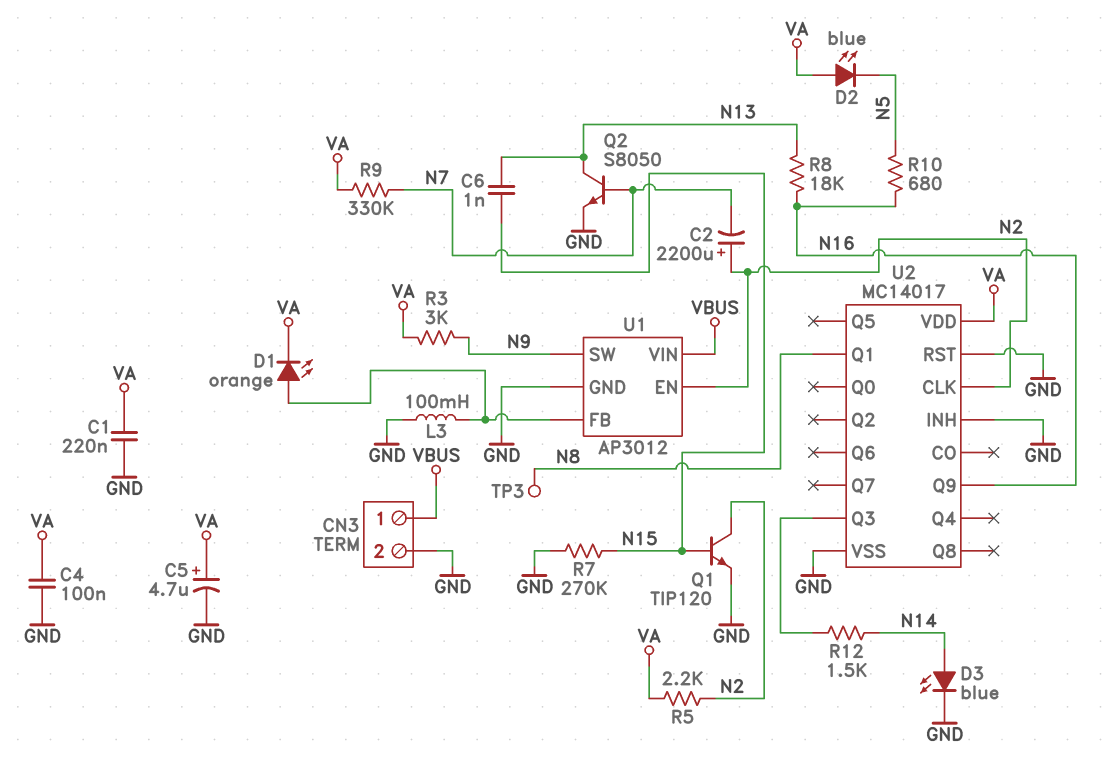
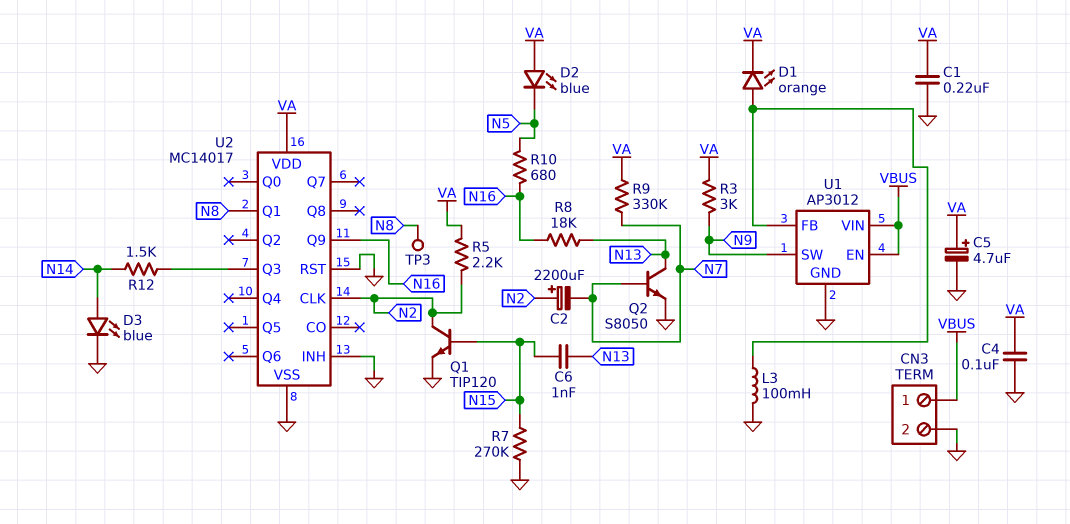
U1 pin EN: N2 -> VBUS

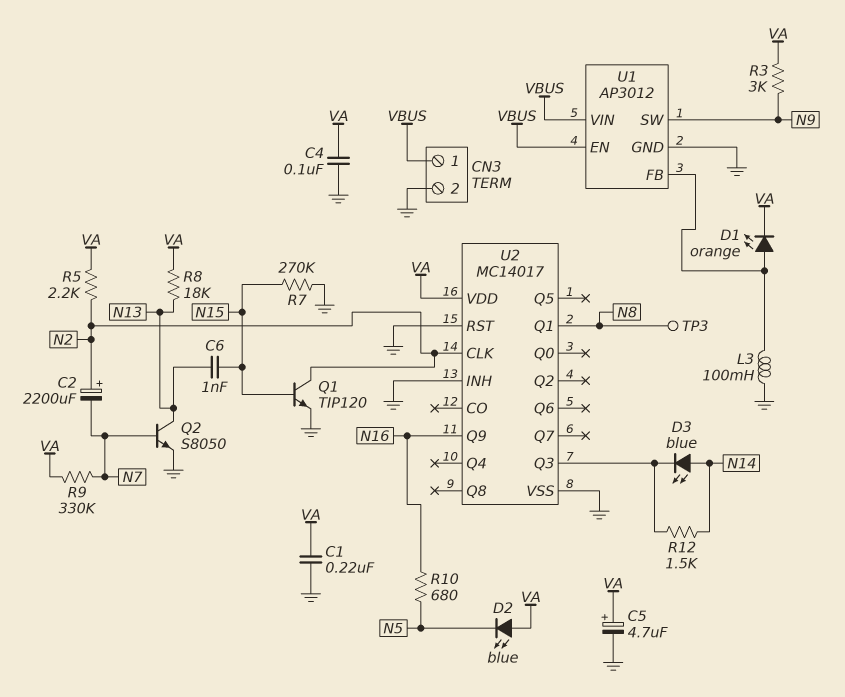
D3: LED blue (A N14, K GND) -> LED blue (A N14, K U2/Q3)
R8: 18k (N13, N16) -> 18k (N13, VA)

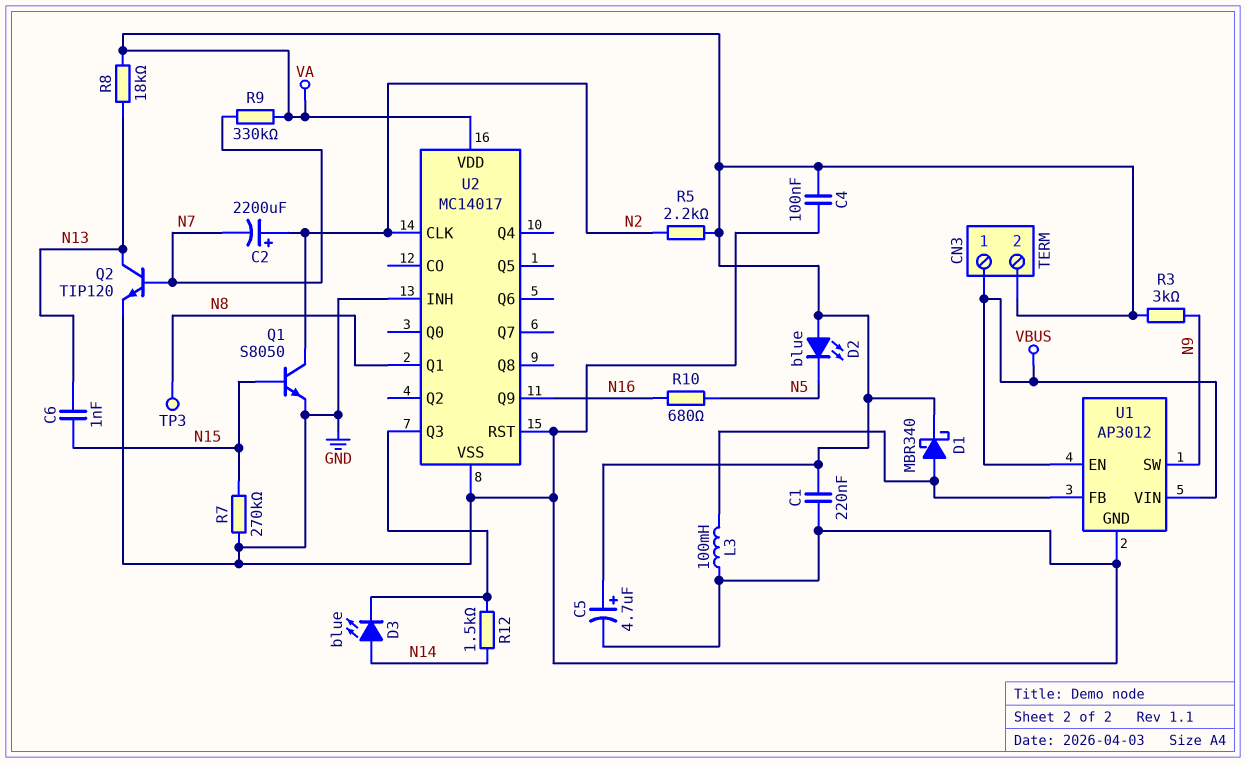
CN3 pin 2: GND -> VA
D1: LED orange (A U1/FB, K VA) -> schottky MBR340 (A U1/FB, K VA)
Q1: NPN TIP120 (B N15, C N2, E GND) -> NPN S8050 (B N15, C N2, E GND)
Q2: NPN S8050 (B N7, C N13, E GND) -> NPN TIP120 (B N7, C N13, E GND)

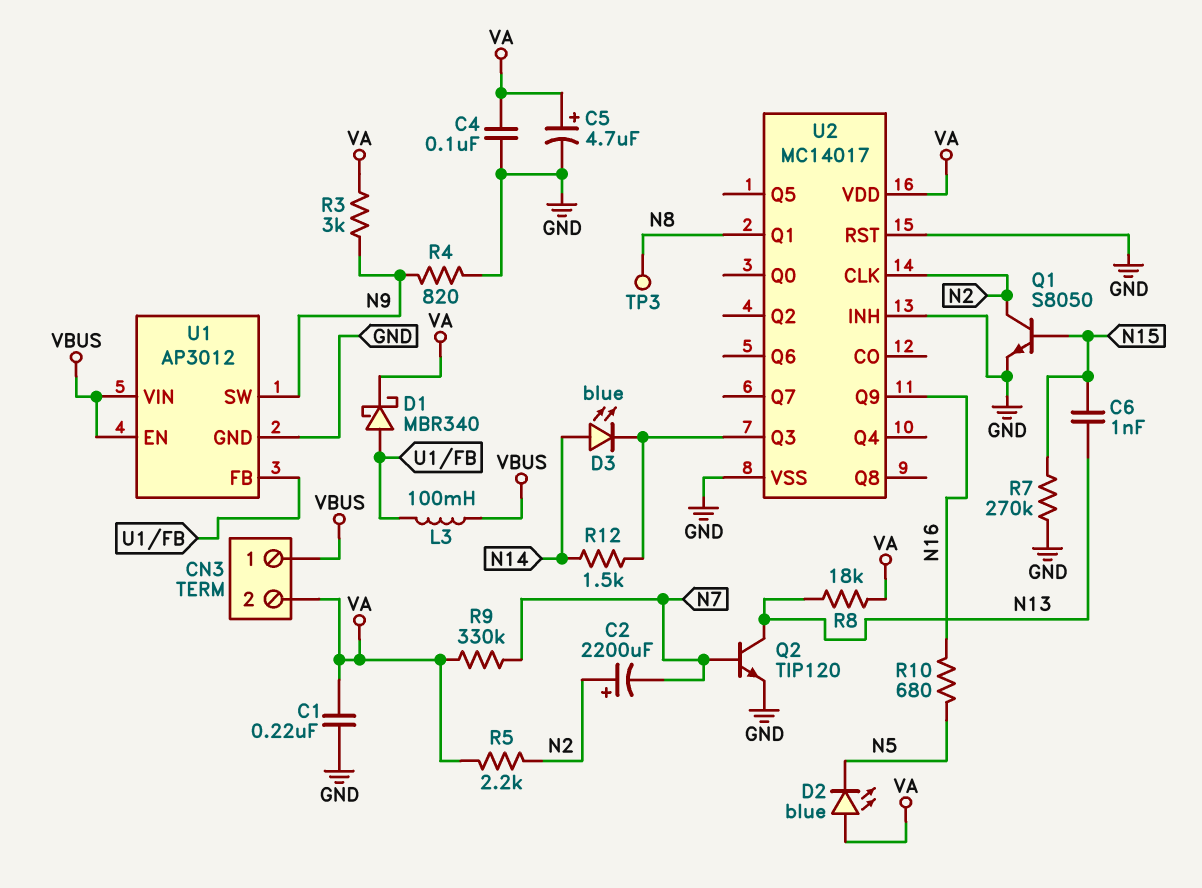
L3: 100mH (GND, U1/FB) -> 100mH (U1/FB, VBUS)
R4: none -> 820 (GND, N9)

